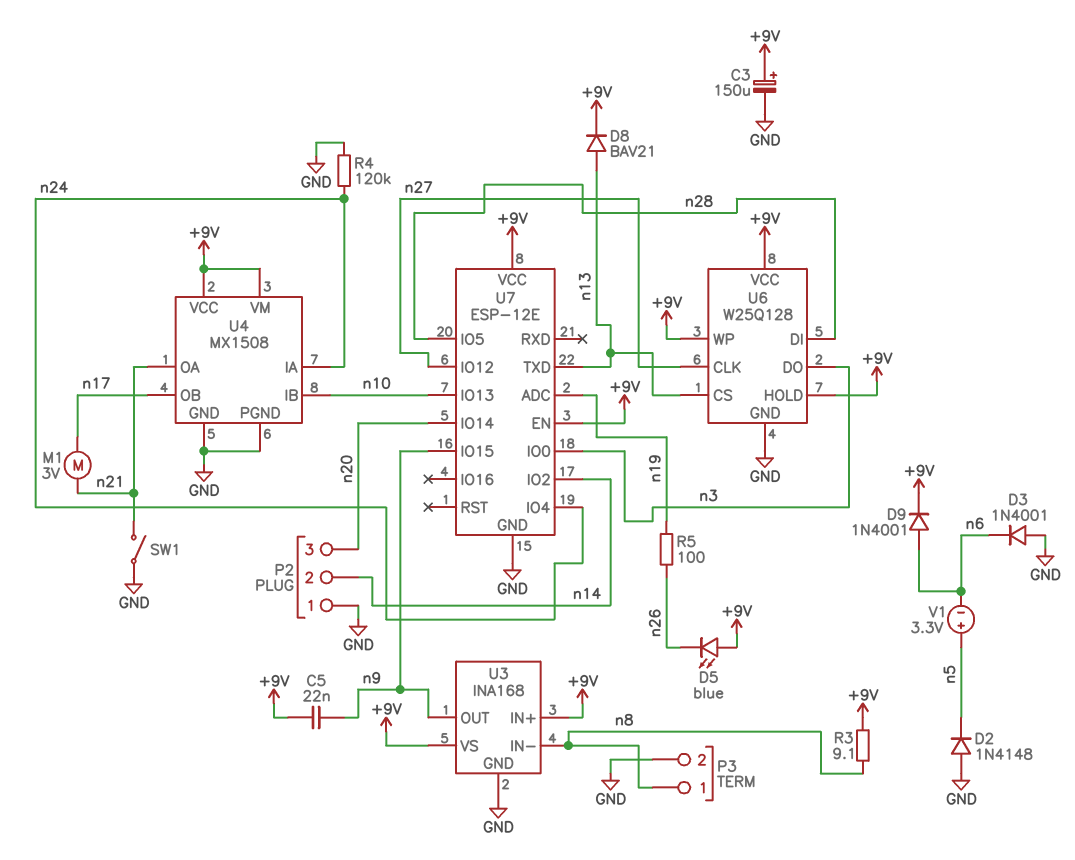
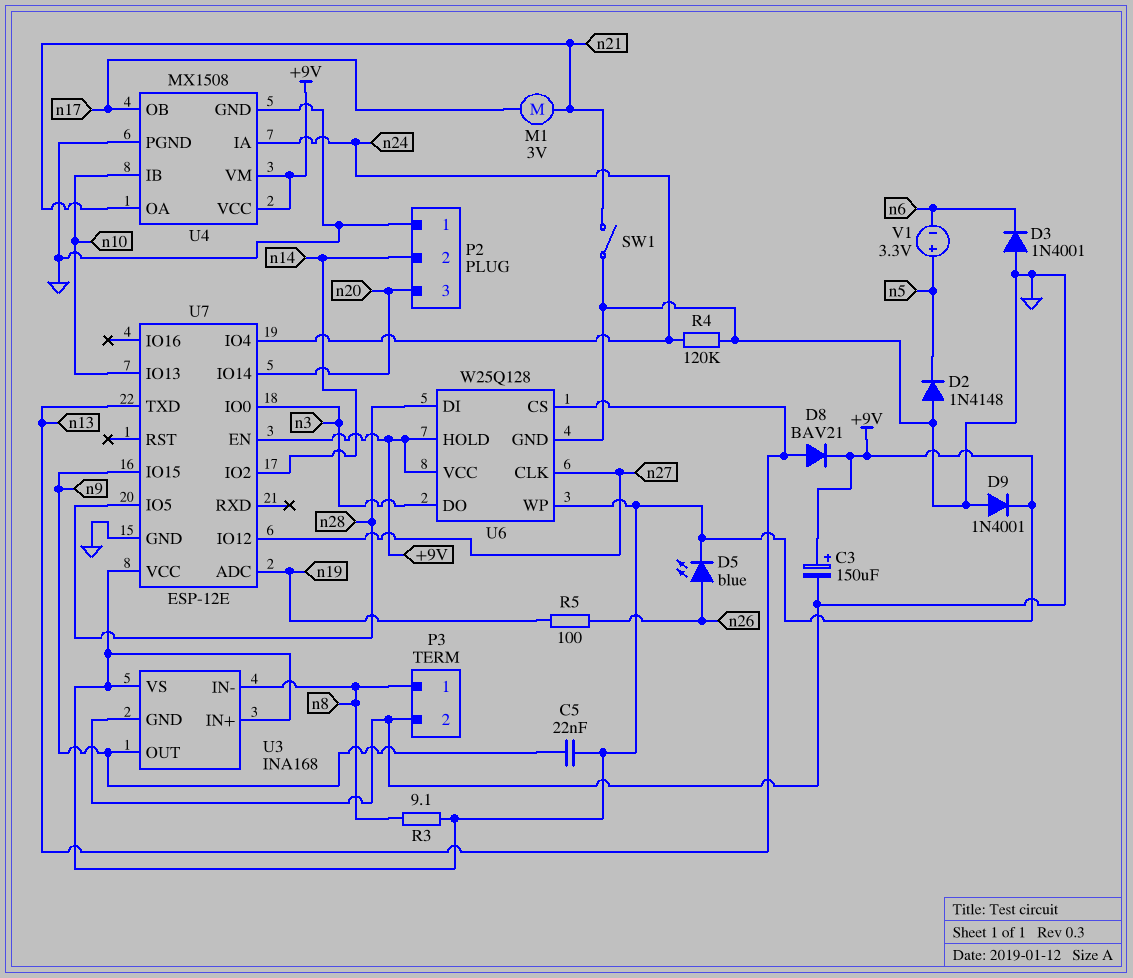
D5: LED blue (A +9V, K n26) -> LED blue (A n26, K +9V)
D9: diode 1N4001 (A n6, K +9V) -> diode 1N4001 (A GND, K +9V)

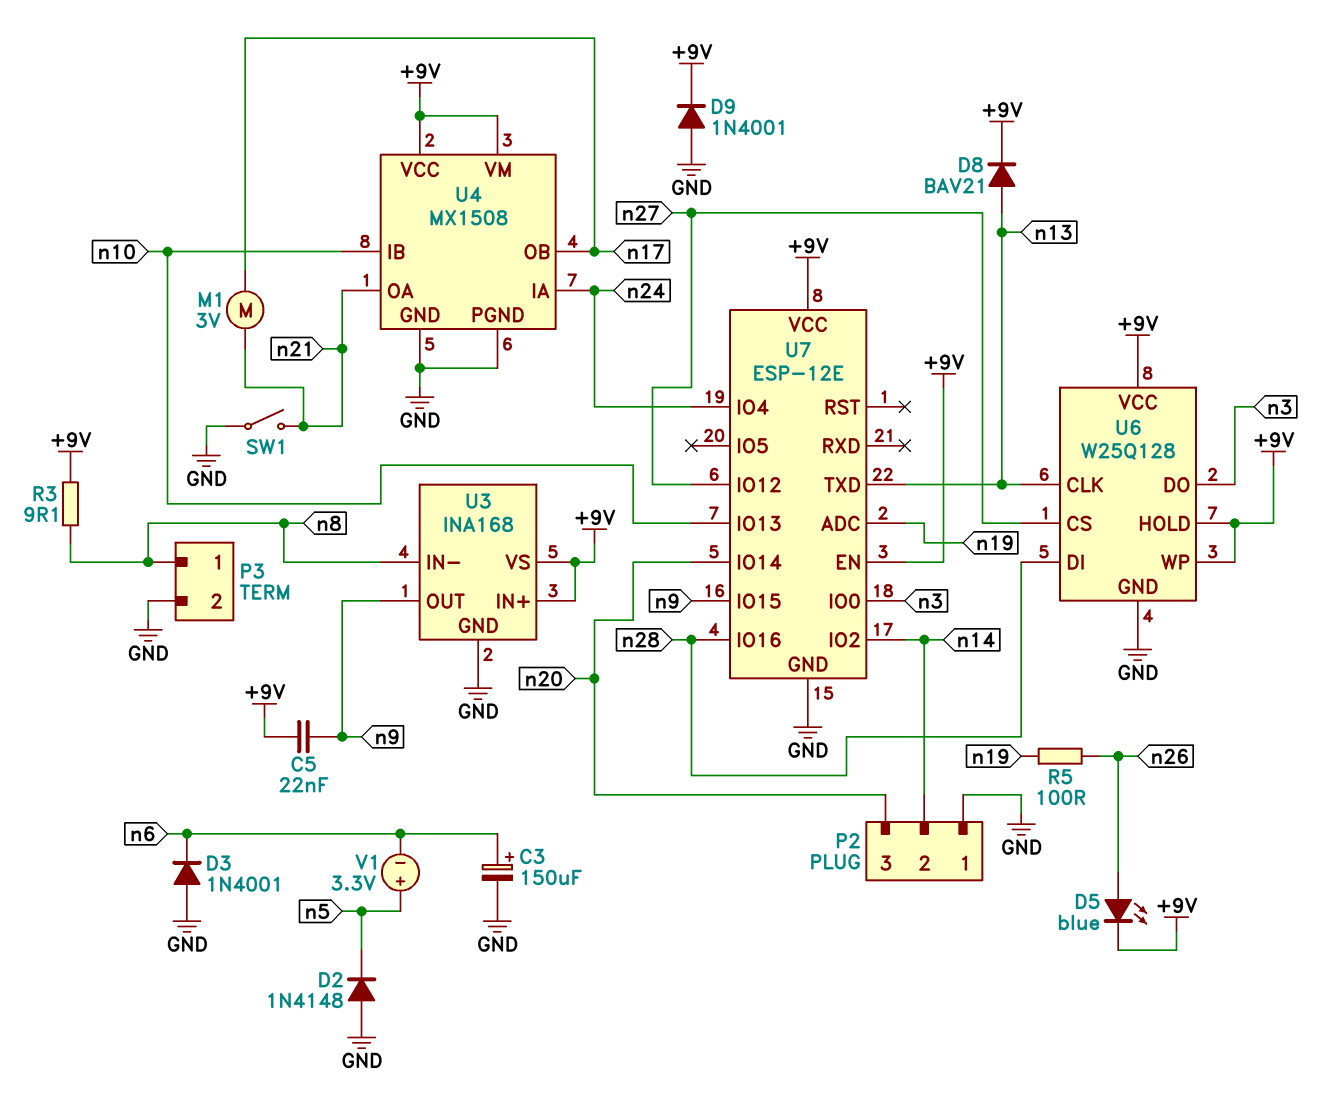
C3: 150uF (plus +9V, minus GND) -> 150uF (plus n6, minus GND)
R4: 120k (GND, n24) -> none
U6 pin CLK: n27 -> n13
U6 pin CS: n13 -> n27
U7 pin IO5: n28 -> none
U7 pin IO16: none -> n28

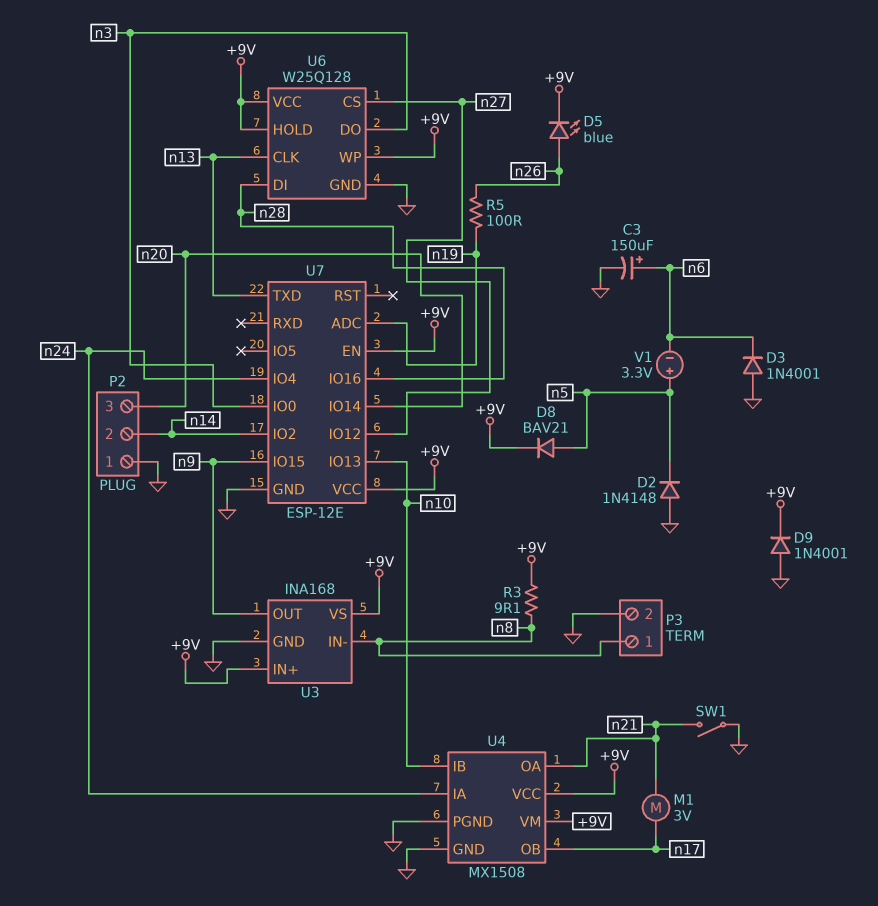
C5: 22nF (+9V, n9) -> none
D8: diode BAV21 (A n13, K +9V) -> diode BAV21 (A n5, K +9V)

